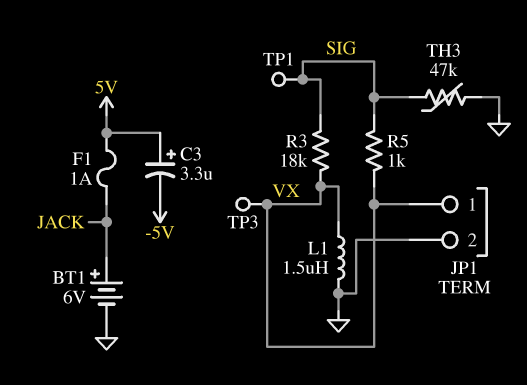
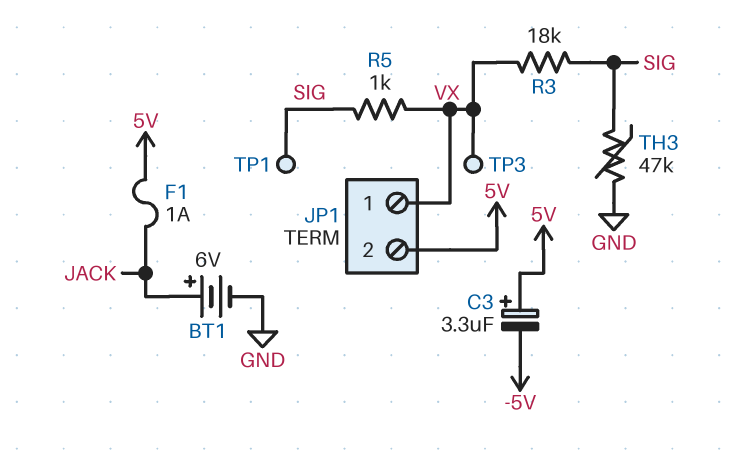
JP1 pin 2: GND -> 5V
L1: 1.5uH (GND, VX) -> none

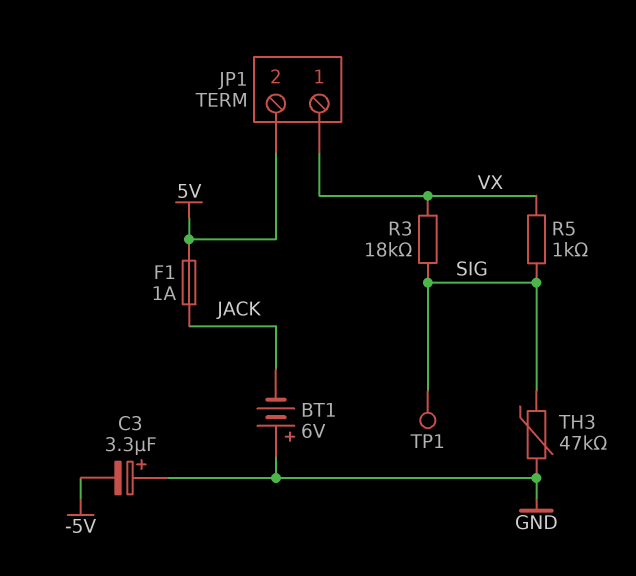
BT1: 6V (plus JACK, minus GND) -> 6V (plus GND, minus JACK)
C3: 3.3uF (plus 5V, minus -5V) -> 3.3uF (plus GND, minus -5V)
TP3: test point (VX) -> none

